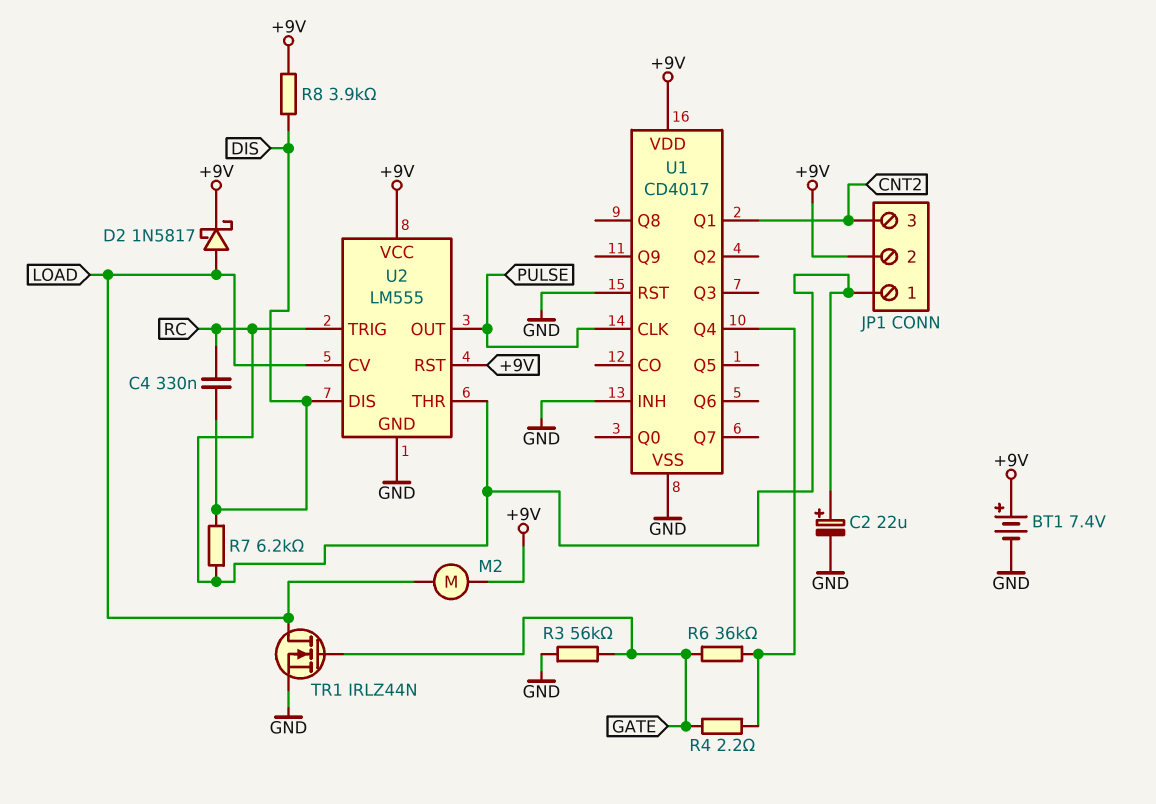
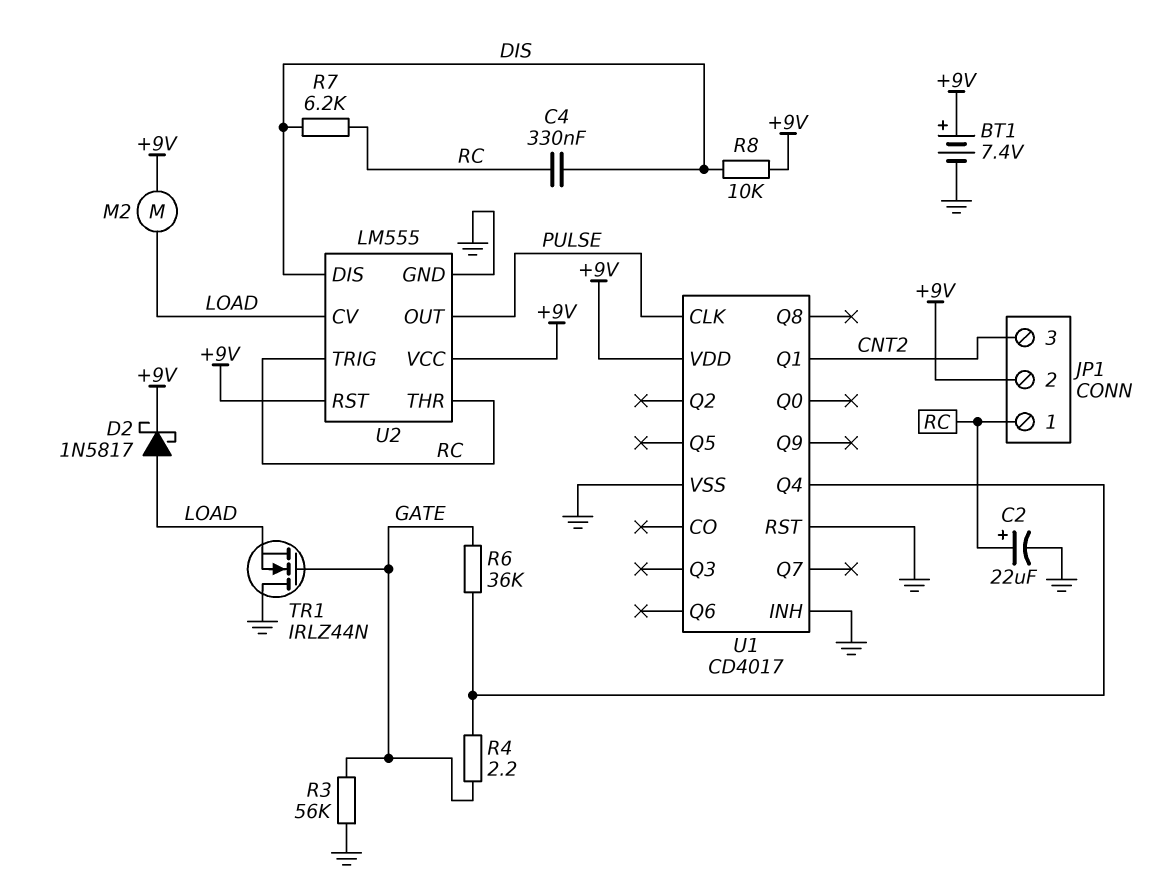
R8: 3.9k (+9V, DIS) -> 10k (+9V, DIS)
TR1: NMOS IRLZ44N (G GATE, D LOAD, S GND) -> NMOS IRLZ44N (G GATE, D GND, S LOAD)

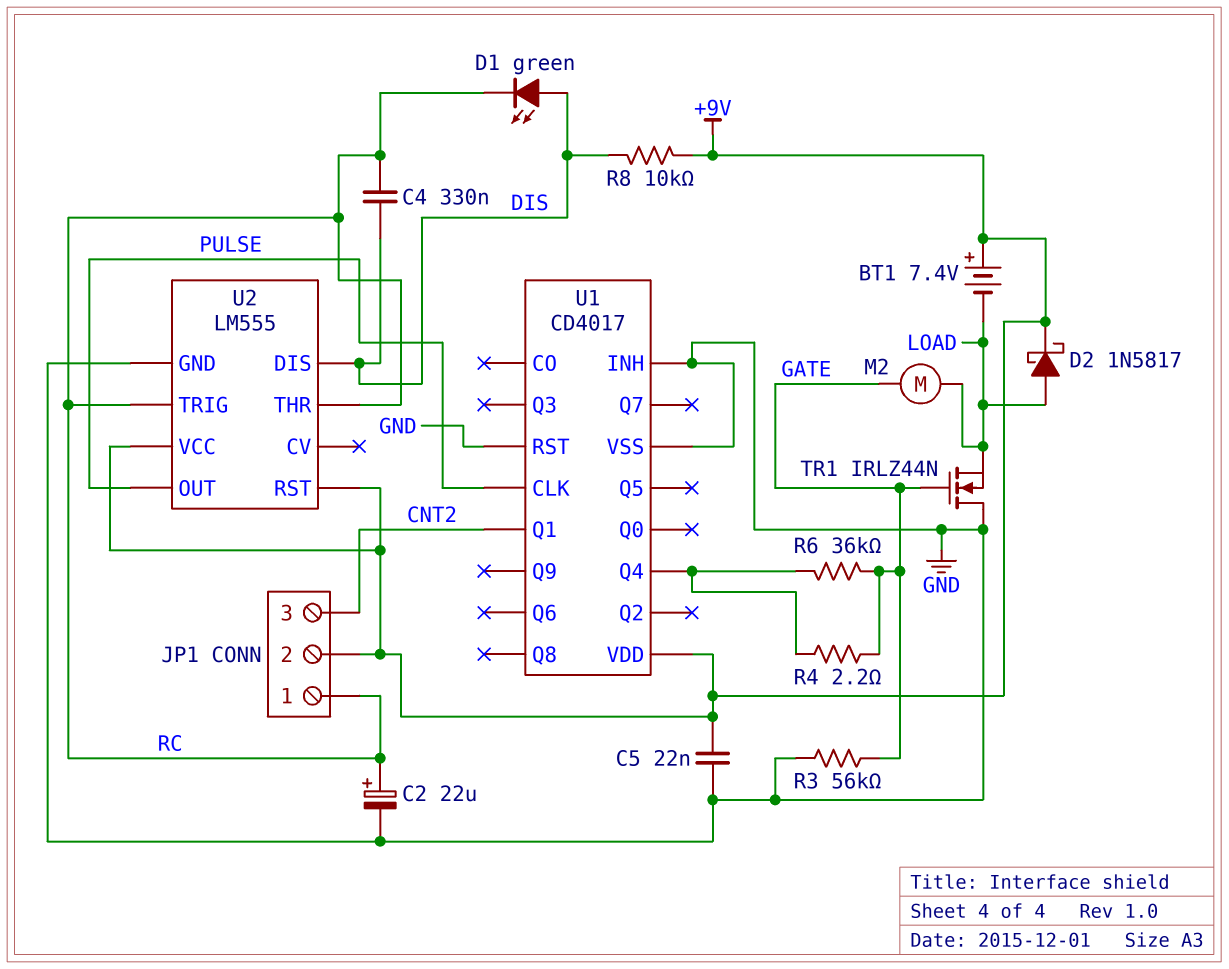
BT1: 7.4V (plus +9V, minus GND) -> 7.4V (plus +9V, minus LOAD)
C5: none -> 22nF (+9V, GND)
D1: none -> LED green (A DIS, K RC)
M2: motor (+9V, LOAD) -> motor (GATE, LOAD)
R7: 6.2k (DIS, RC) -> none
U2 pin CV: LOAD -> none

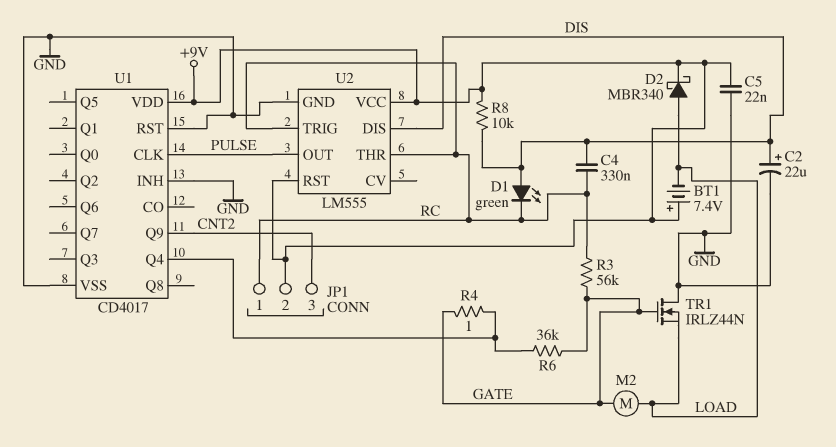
C2: 22uF (plus RC, minus GND) -> 22uF (plus DIS, minus GND)
D2: schottky 1N5817 (A LOAD, K +9V) -> schottky MBR340 (A LOAD, K +9V)
R3: 56k (GATE, GND) -> 56k (GATE, RC)
R4: 2.2 (GATE, U1/Q4) -> 1 (GATE, U1/Q4)
U1 pin Q1: CNT2 -> none
U1 pin Q9: none -> CNT2

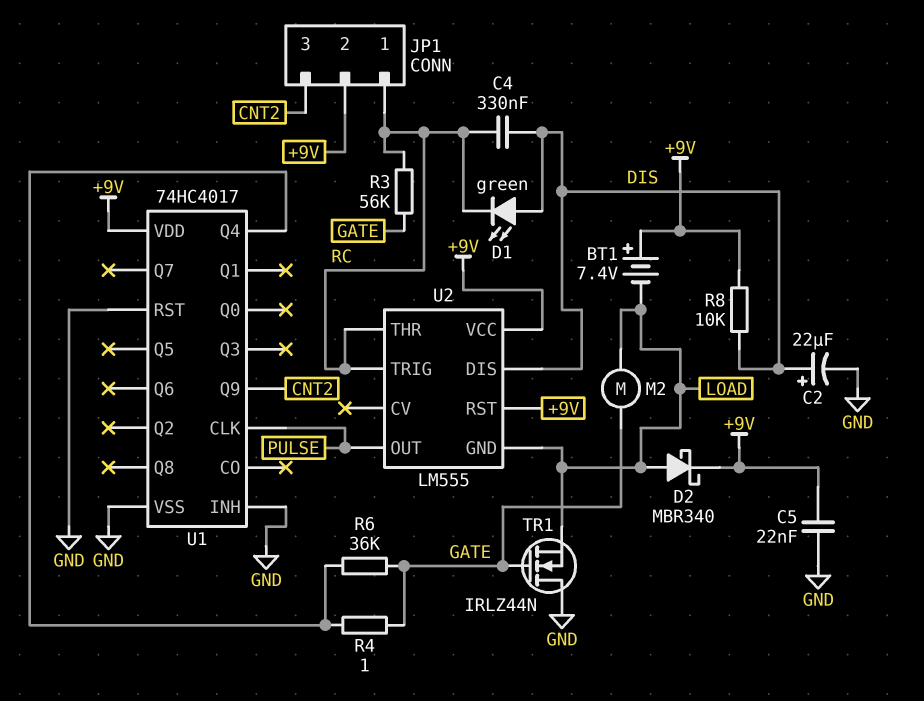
U1: CD4017 -> 74HC4017
U2 pin GND: GND -> LOAD

